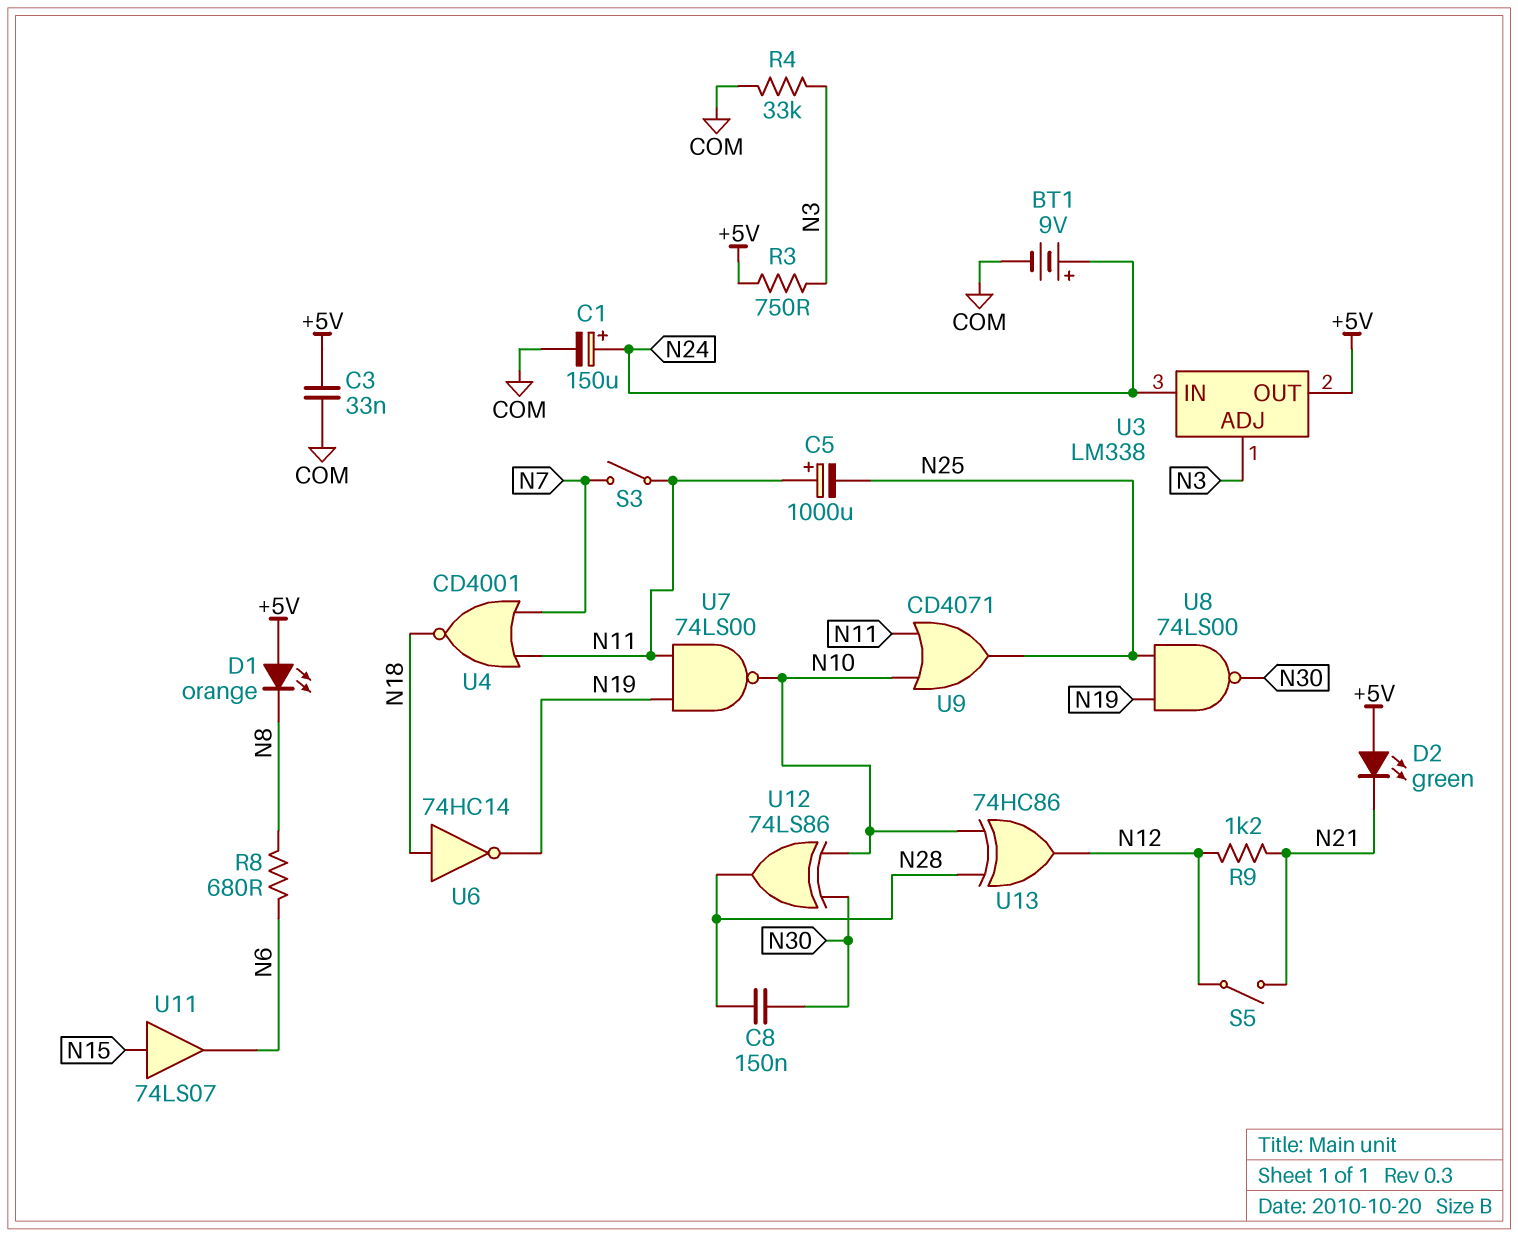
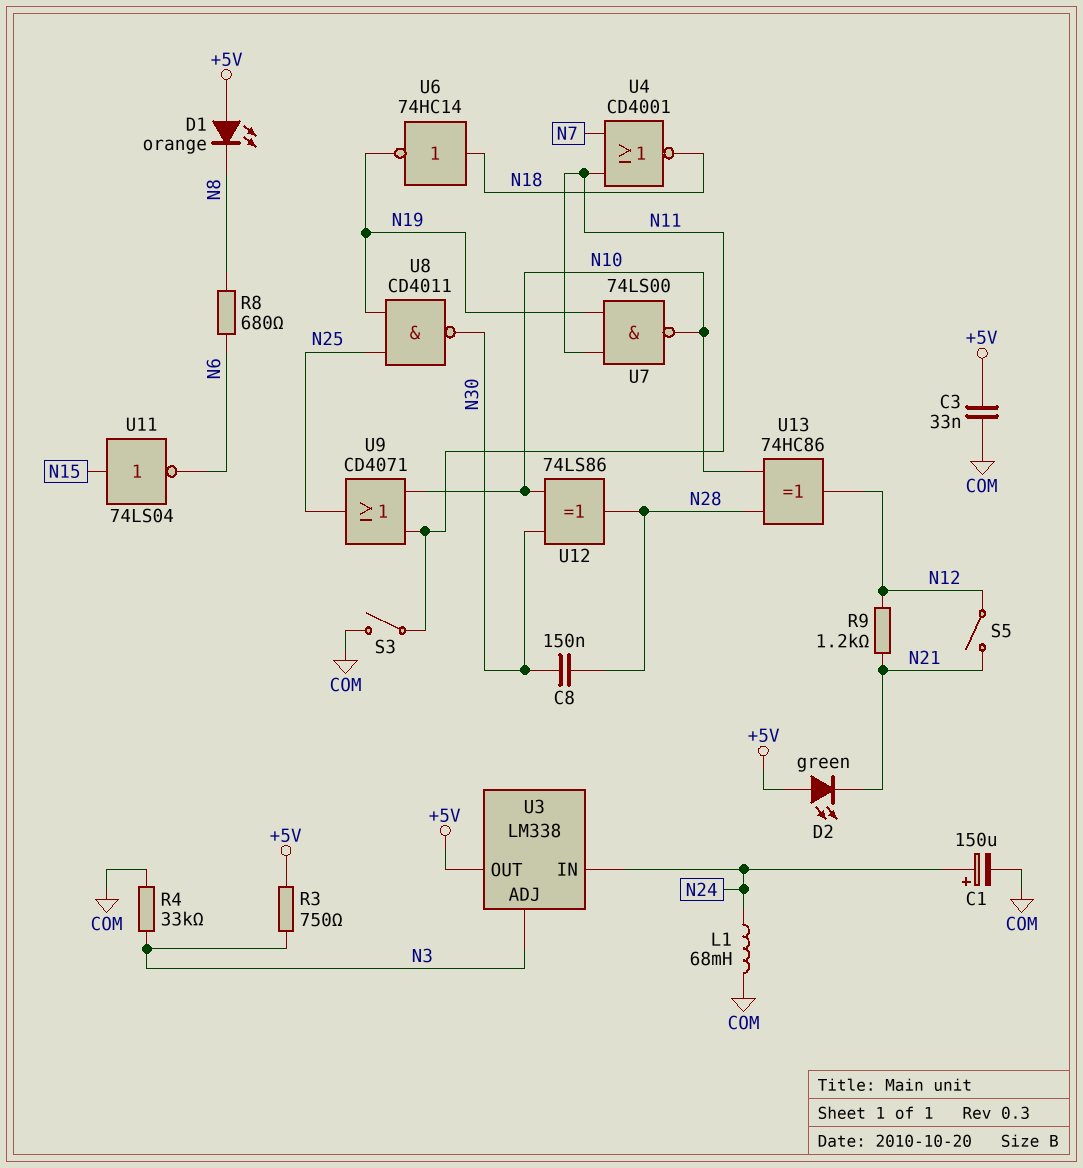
BT1: 9V (plus N24, minus COM) -> none
C5: 1000uF (plus N11, minus N25) -> none
L1: none -> 68mH (COM, N24)
S3: switch (N7, N11) -> switch (COM, N11)
U8: NAND 74LS00 (in N19, in N25, out N30) -> NAND CD4011 (in N19, in N25, out N30)
U11: buffer 74LS07 (in N15, out N6) -> NOT 74LS04 (in N15, out N6)

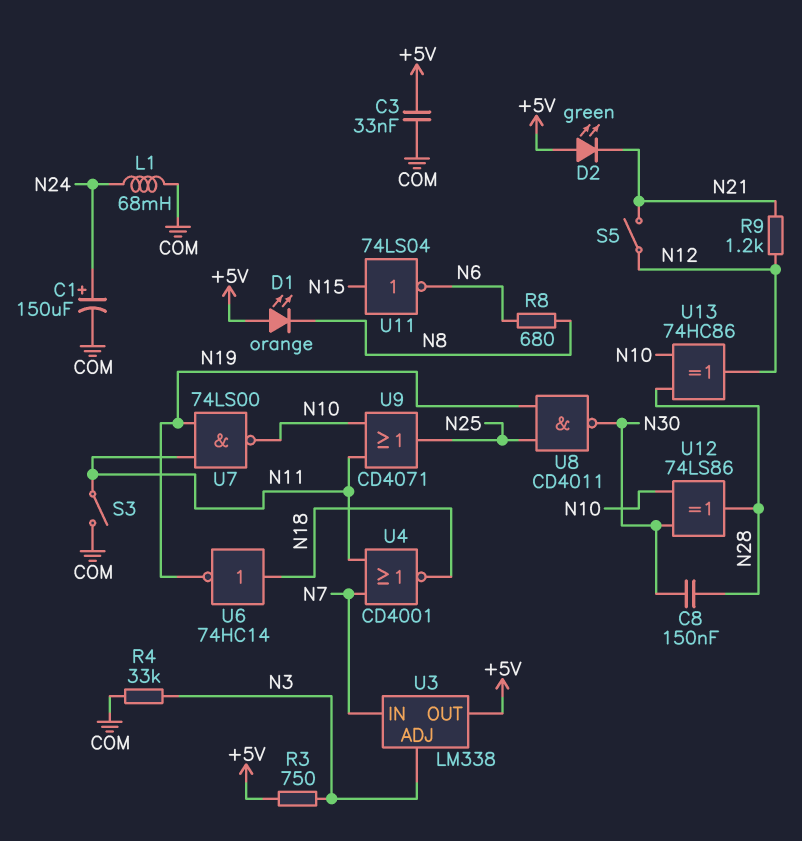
U3 pin IN: N24 -> N7

